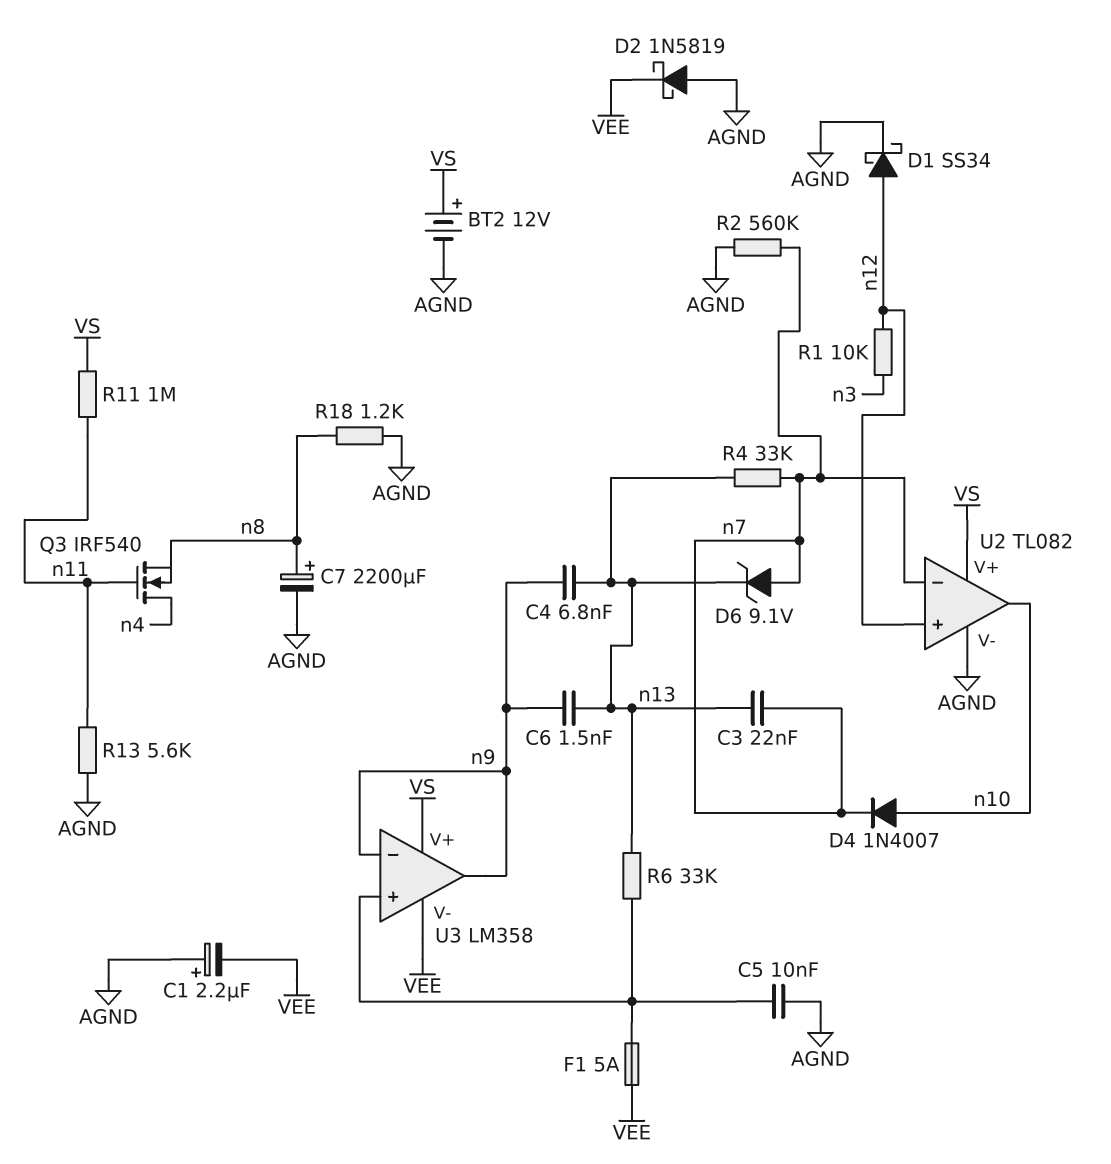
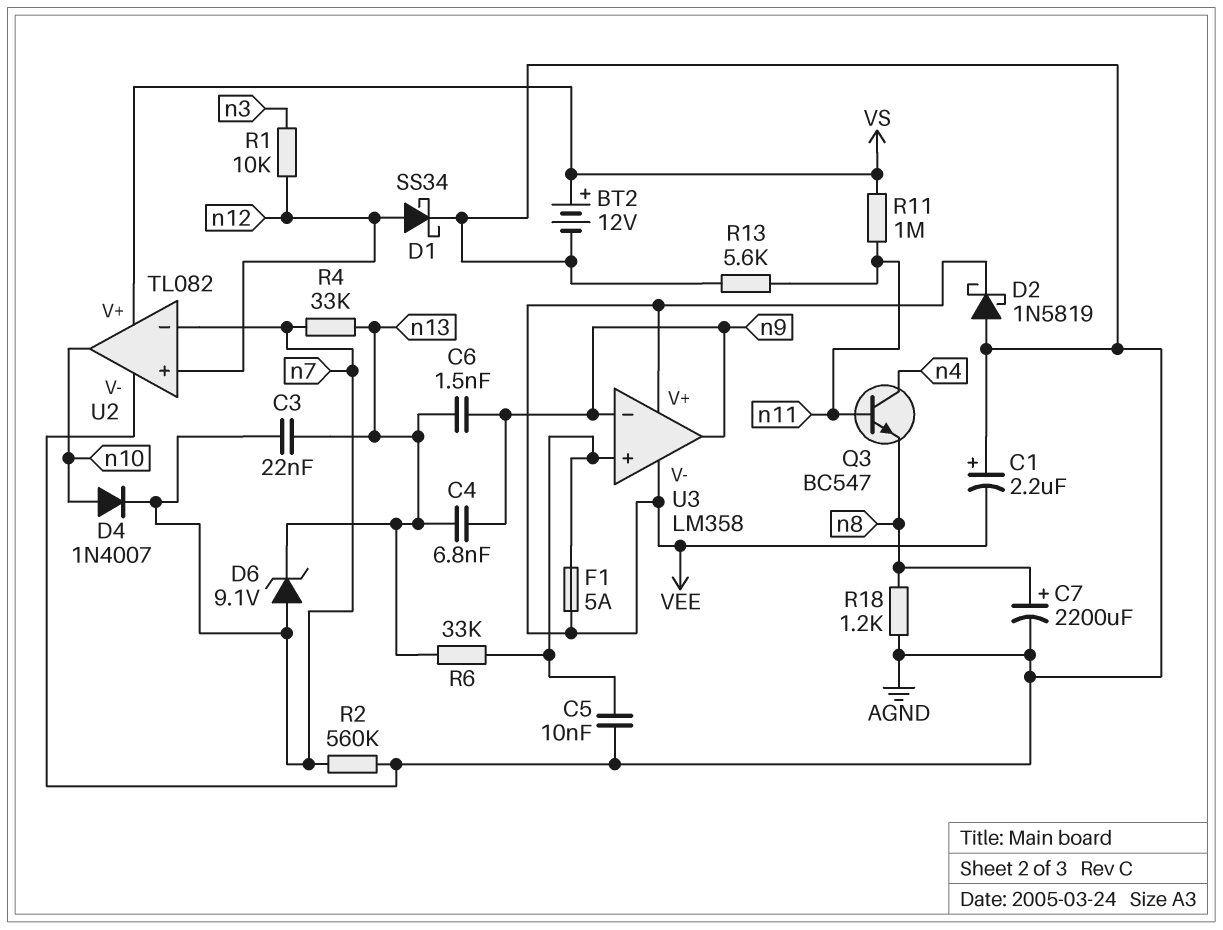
Q3: NMOS IRF540 (G n11, D n4, S n8) -> NPN BC547 (B n11, C n4, E n8)
U3 pin V+: VS -> VEE

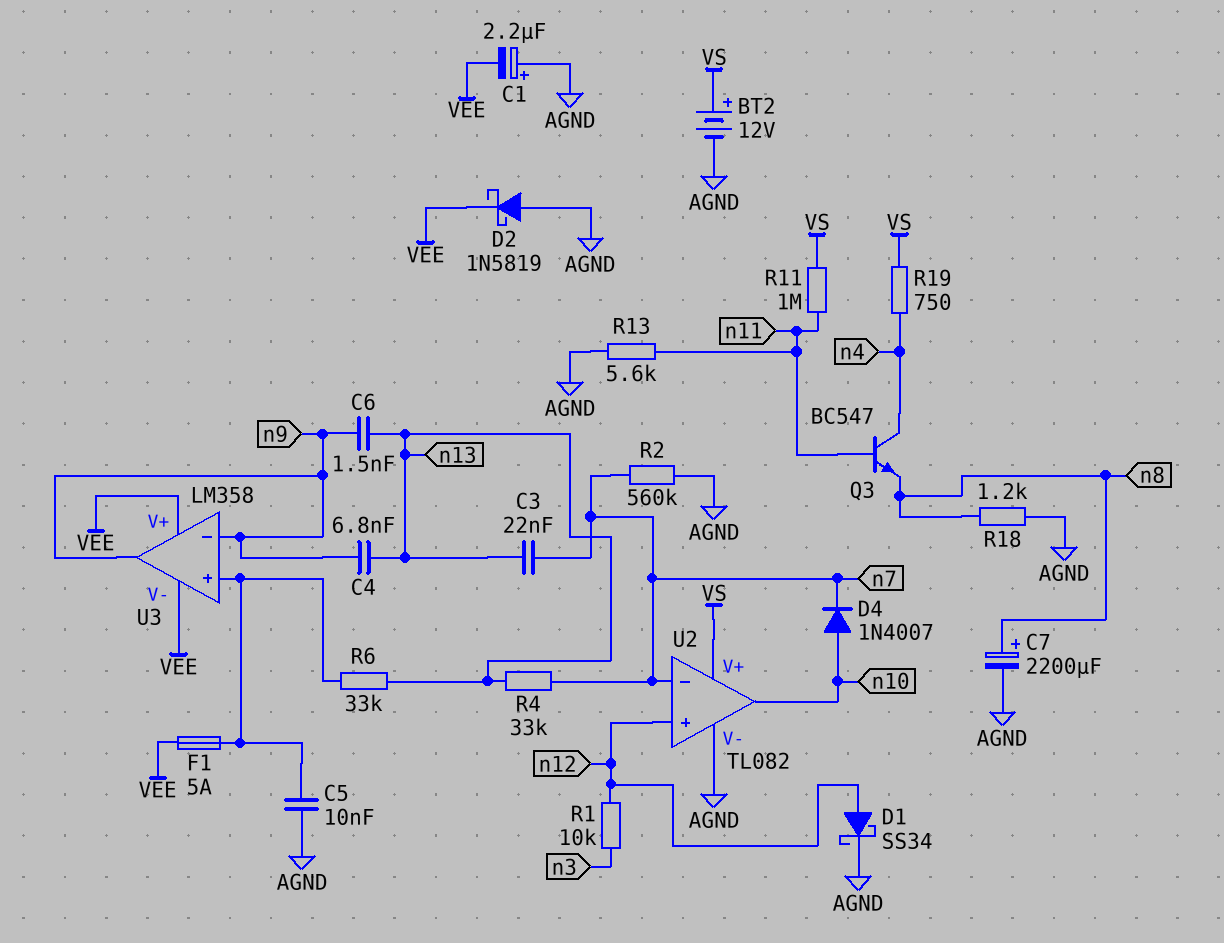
D6: zener 9.1V (A n7, K n13) -> none
R19: none -> 750 (VS, n4)

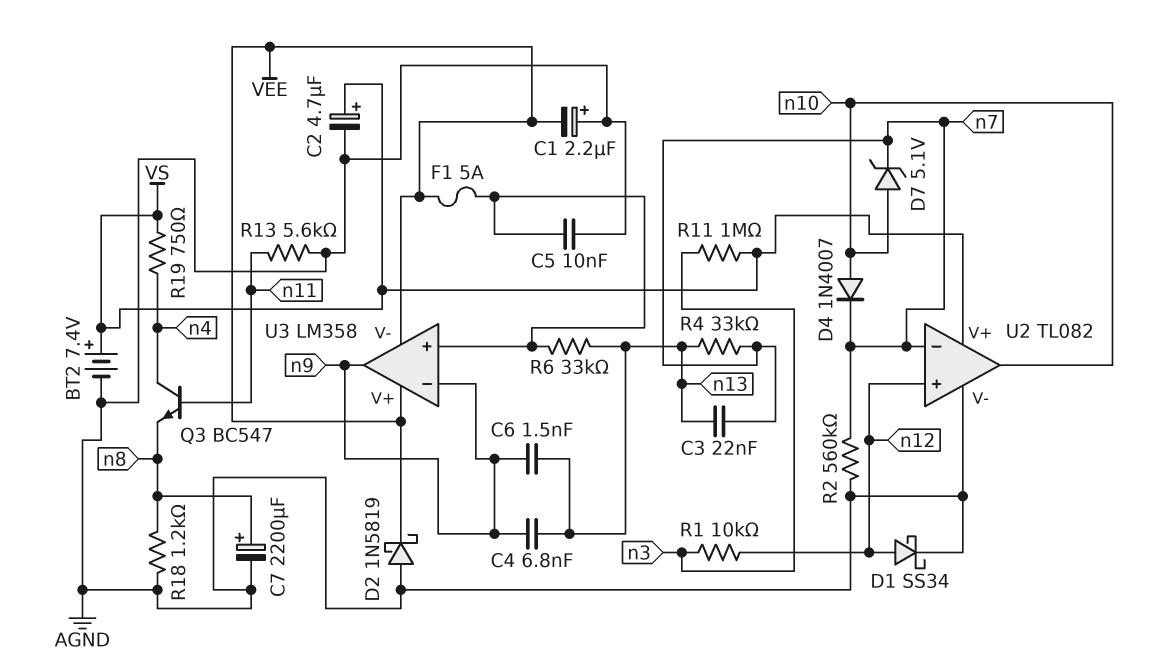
BT2: 12V (plus VS, minus AGND) -> 7.4V (plus VS, minus AGND)
C2: none -> 4.7uF (plus VS, minus AGND)
D7: none -> zener 5.1V (A n10, K n7)
R11: 1M (VS, n11) -> 1M (VS, n3)

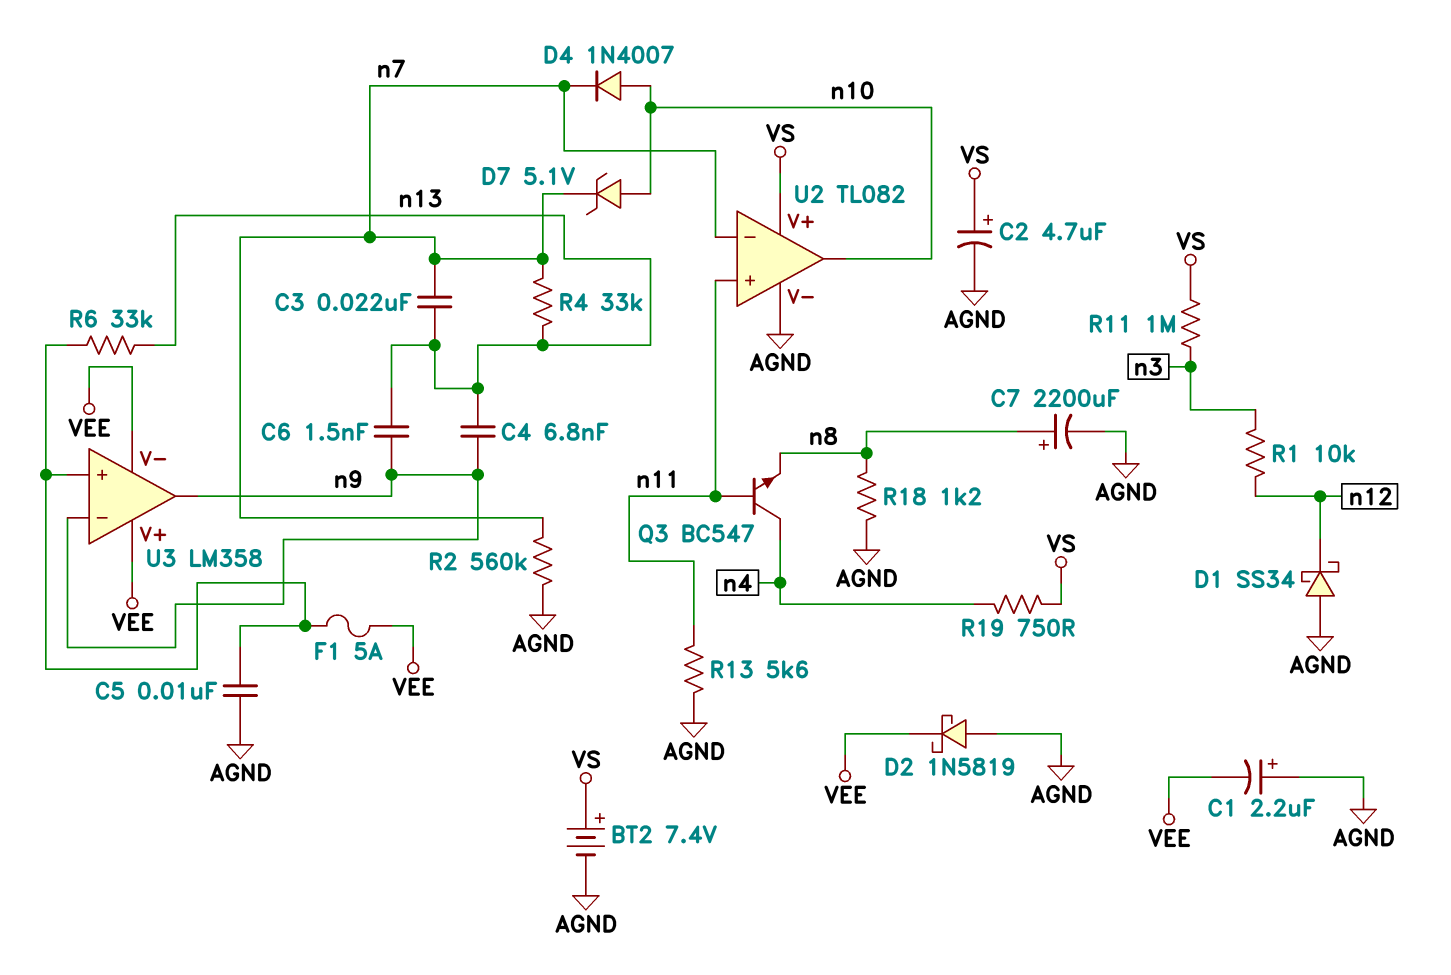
D1: schottky SS34 (A n12, K AGND) -> schottky SS34 (A AGND, K n12)
U2 pin in+: n12 -> n11

